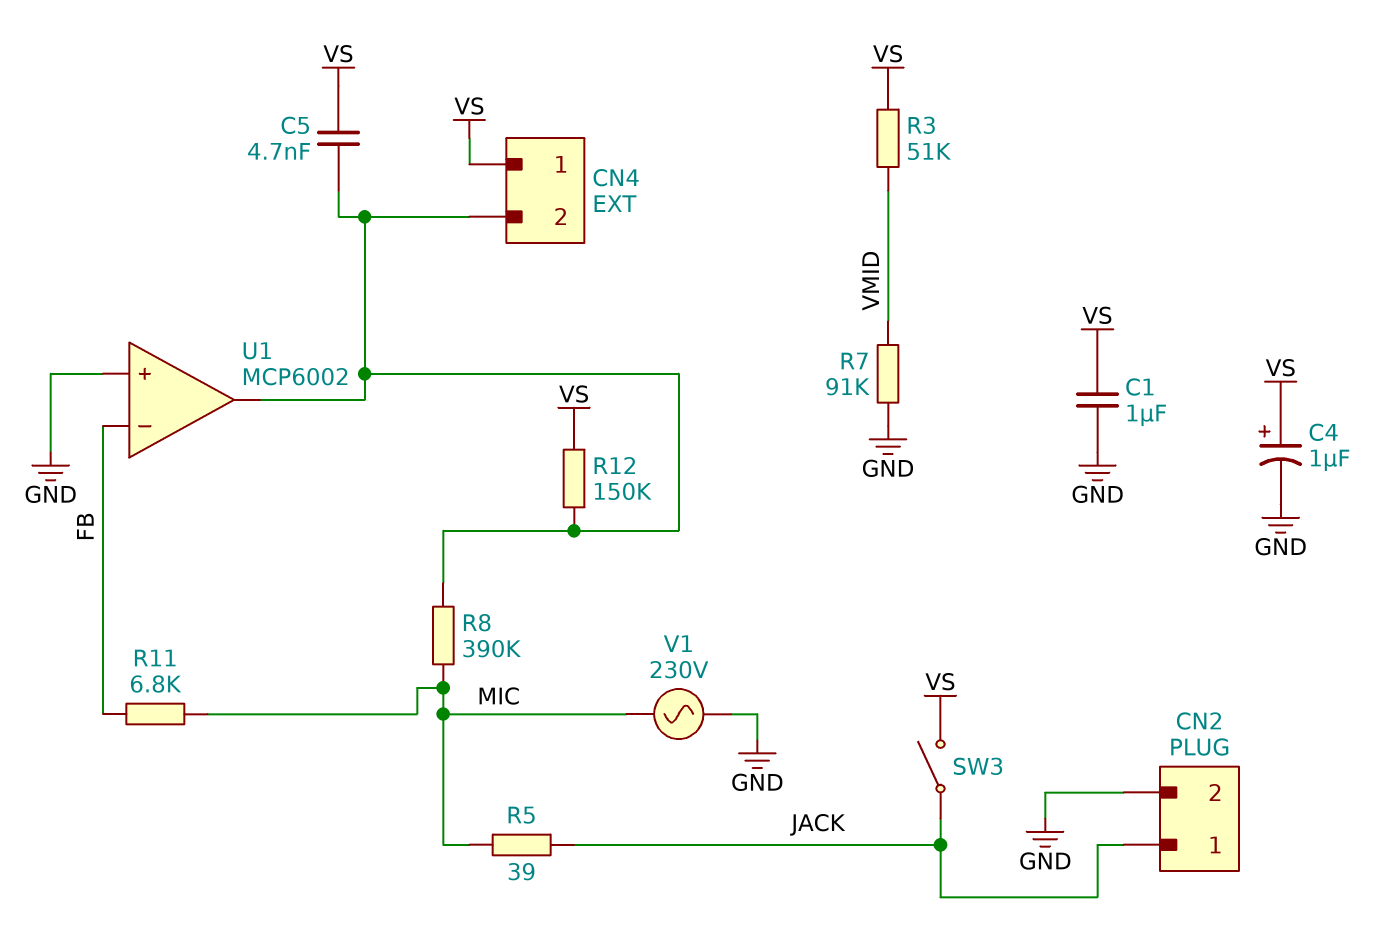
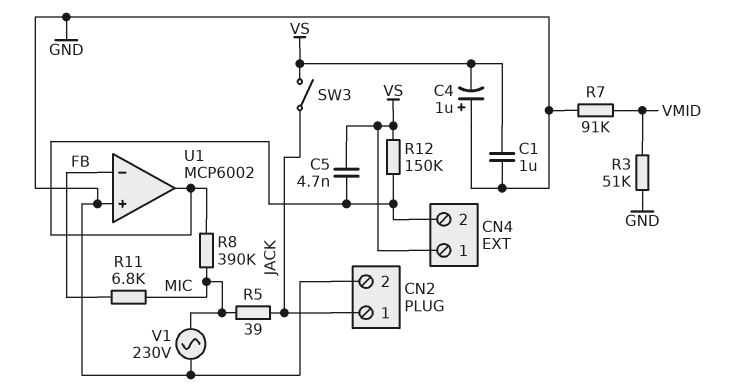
C4: 1uF (plus VS, minus GND) -> 1uF (plus GND, minus VS)
R3: 51k (VMID, VS) -> 51k (GND, VMID)

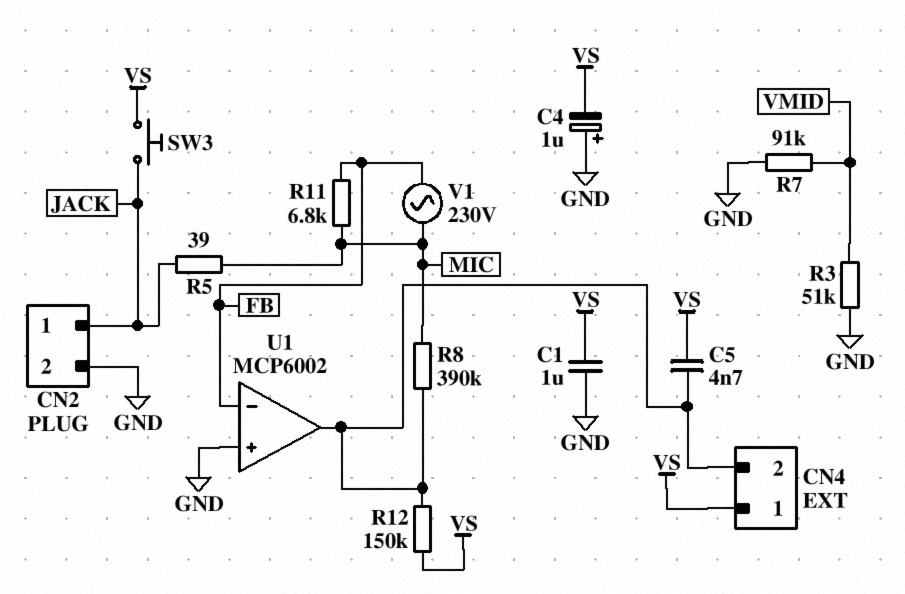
SW3: switch (JACK, VS) -> button (JACK, VS)
V1: AC 230V (GND, MIC) -> AC 230V (FB, MIC)

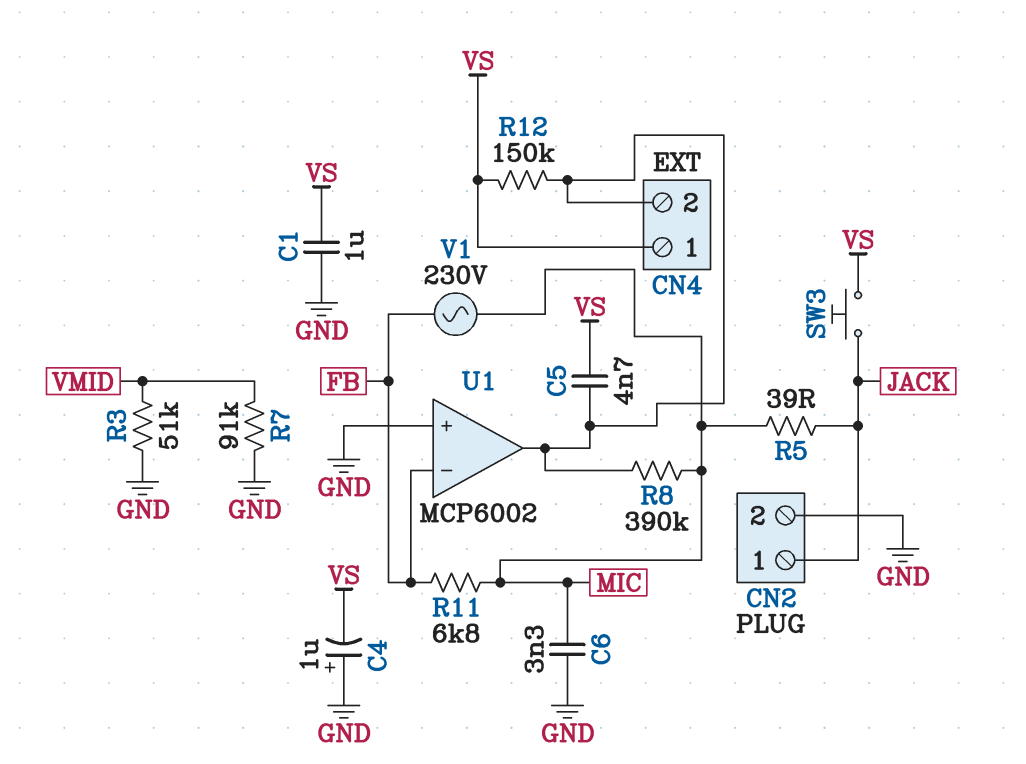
C6: none -> 3.3nF (GND, MIC)

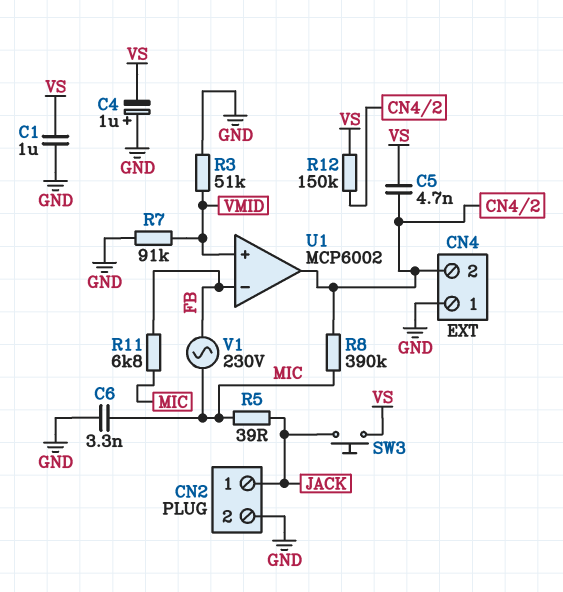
CN4 pin 1: VS -> GND
U1 pin in+: GND -> VMID

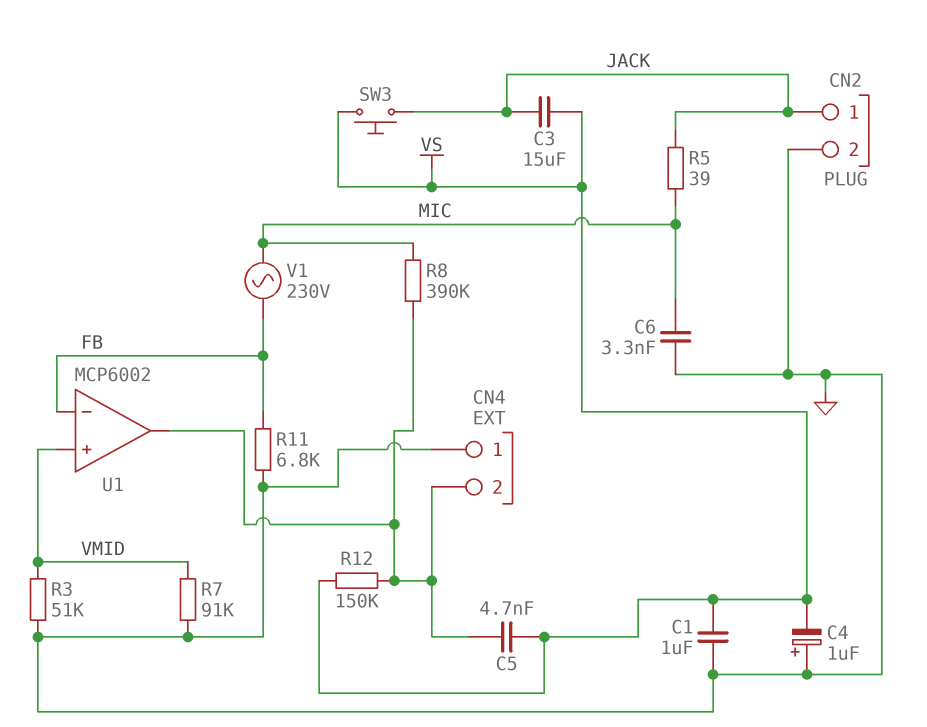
C3: none -> 15uF (JACK, VS)
R11: 6.8k (FB, MIC) -> 6.8k (FB, GND)

